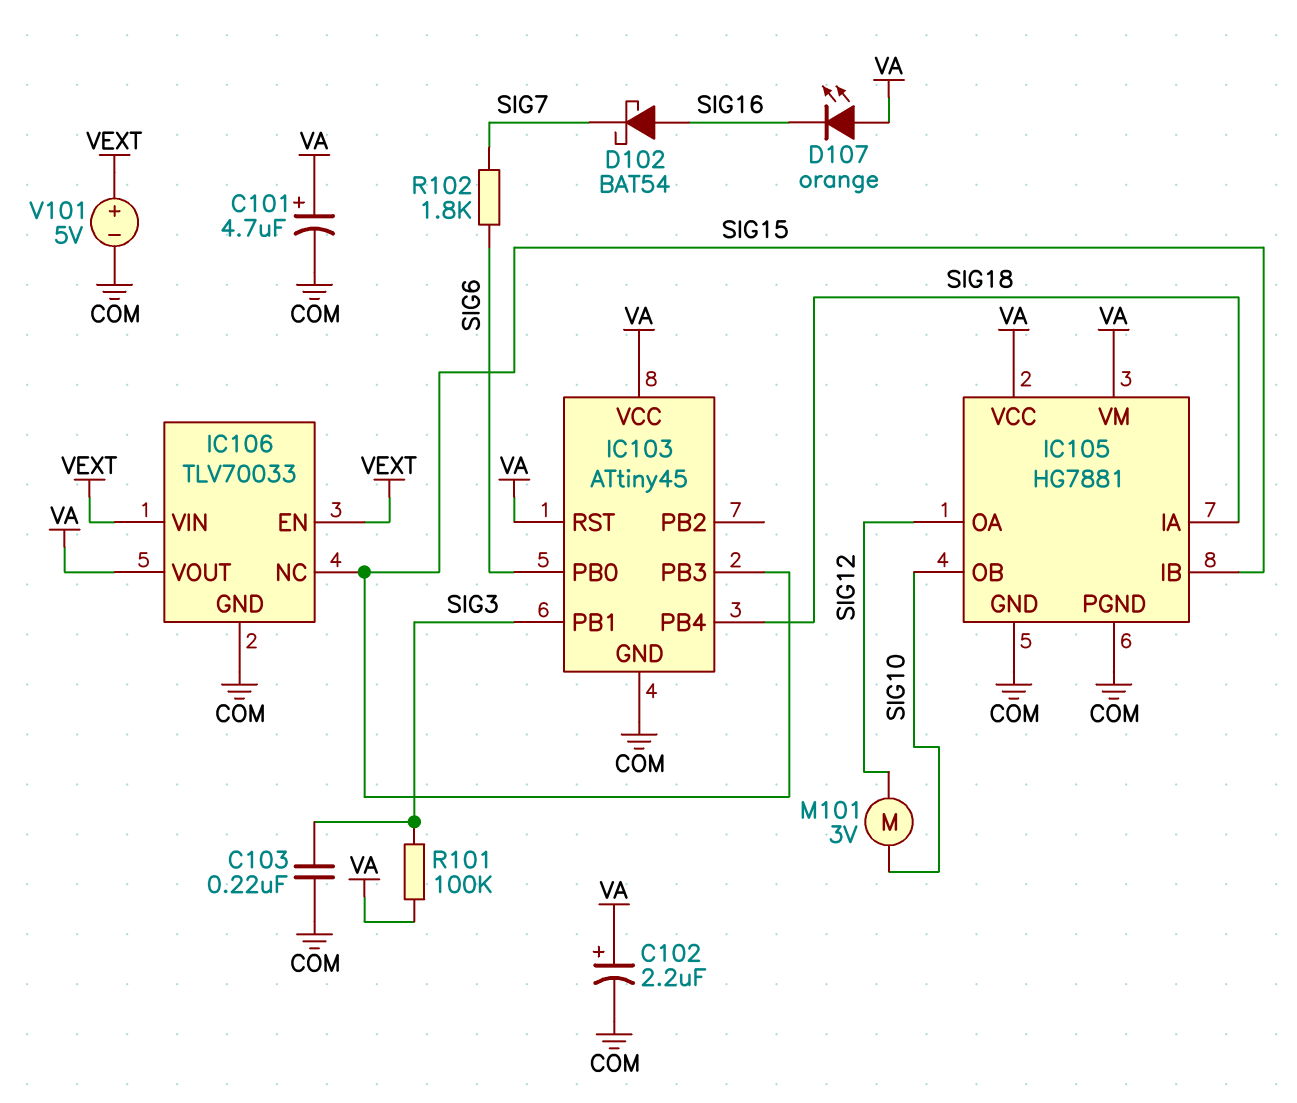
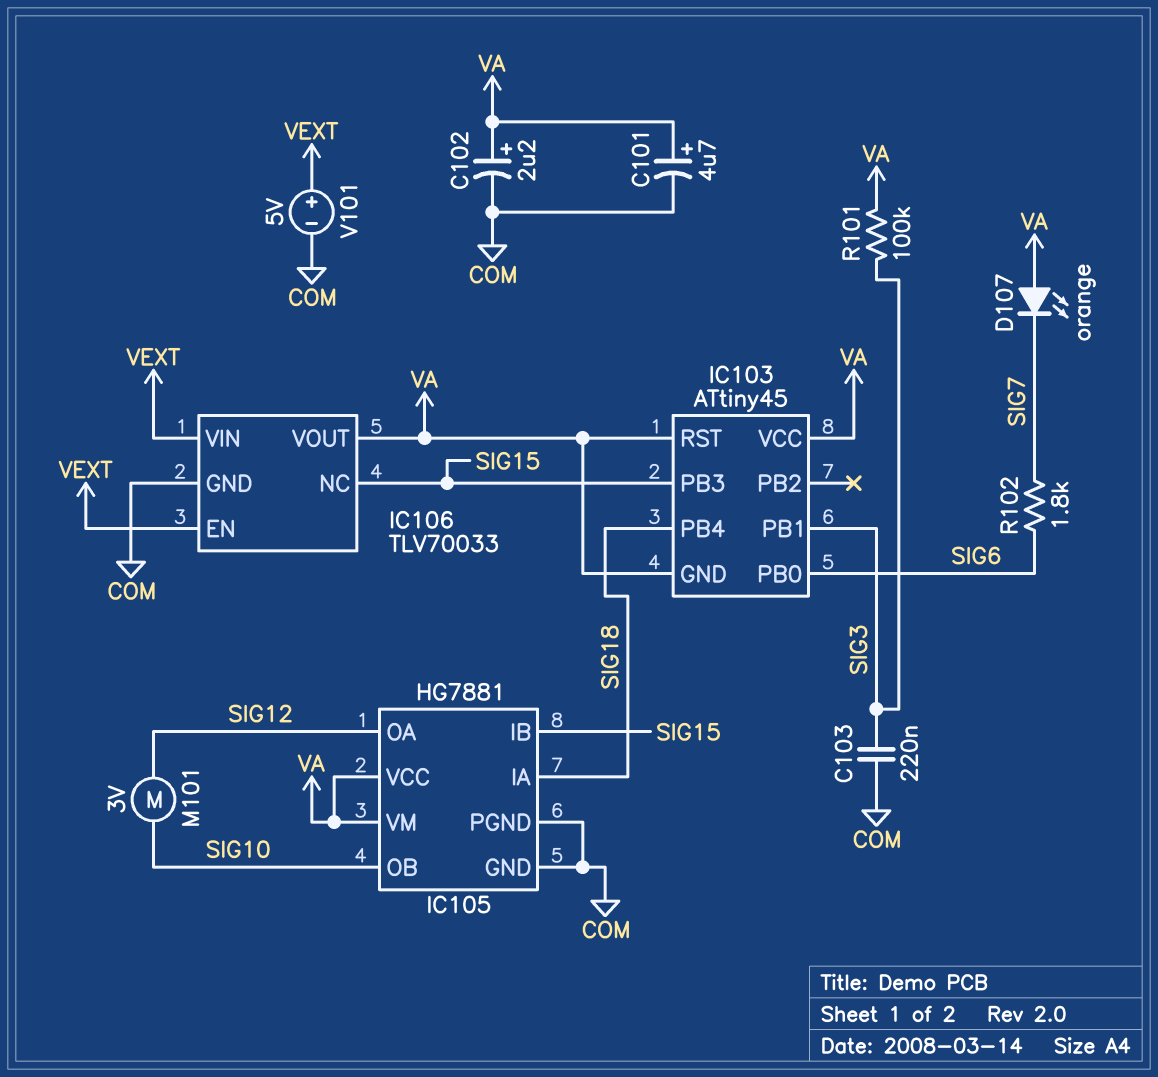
D102: schottky BAT54 (A SIG16, K SIG7) -> none
D107: LED orange (A VA, K SIG16) -> LED orange (A VA, K SIG7)
IC103 pin GND: COM -> VA

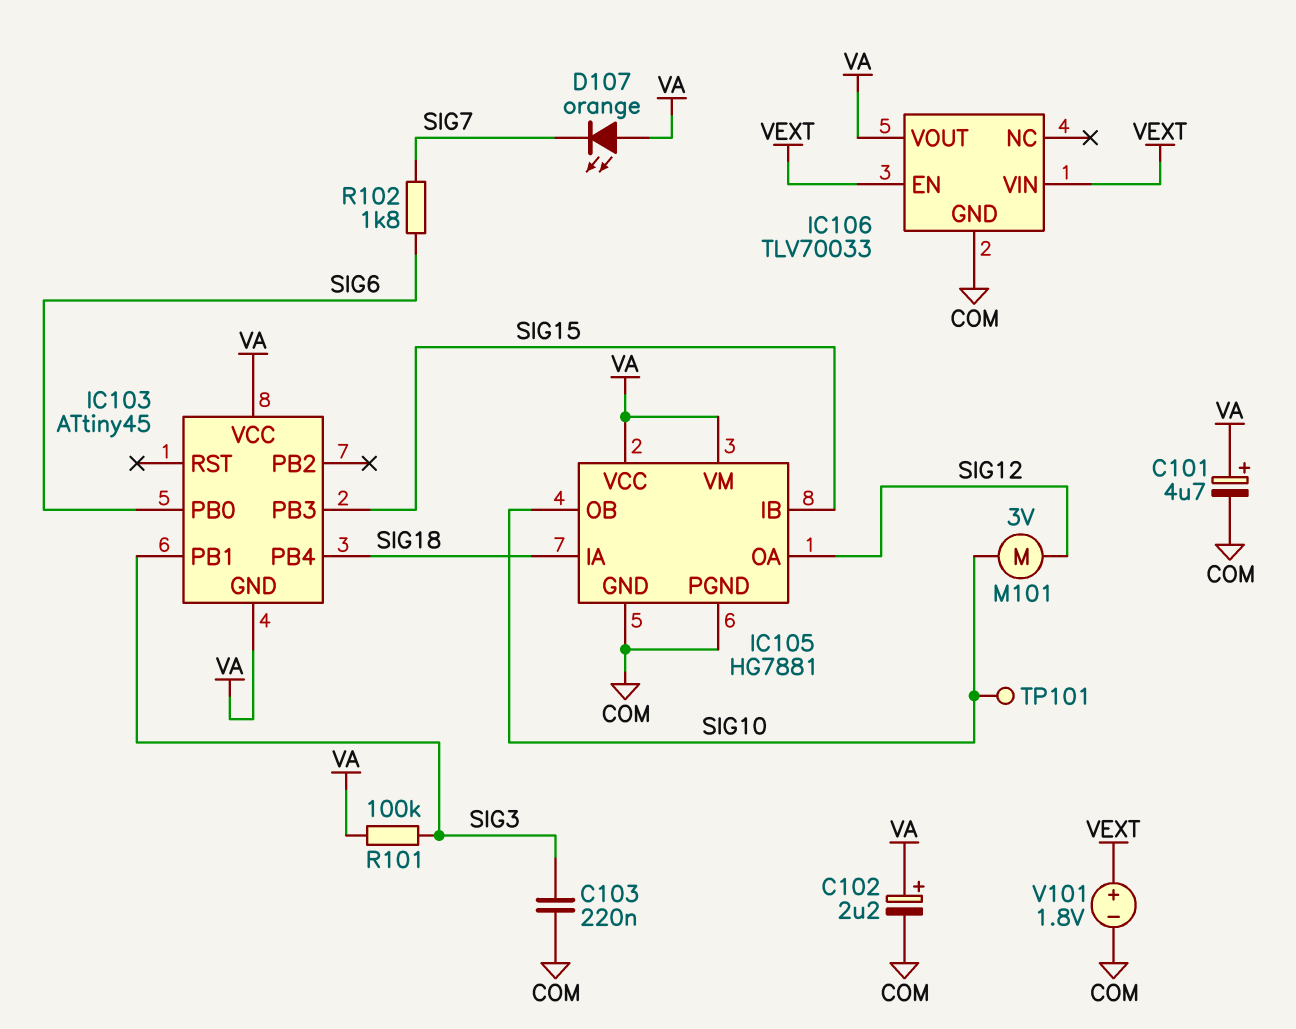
IC103 pin RST: VA -> none
IC106 pin NC: SIG15 -> none
TP101: none -> test point (SIG10)
V101: 5V (plus VEXT, minus COM) -> 1.8V (plus VEXT, minus COM)

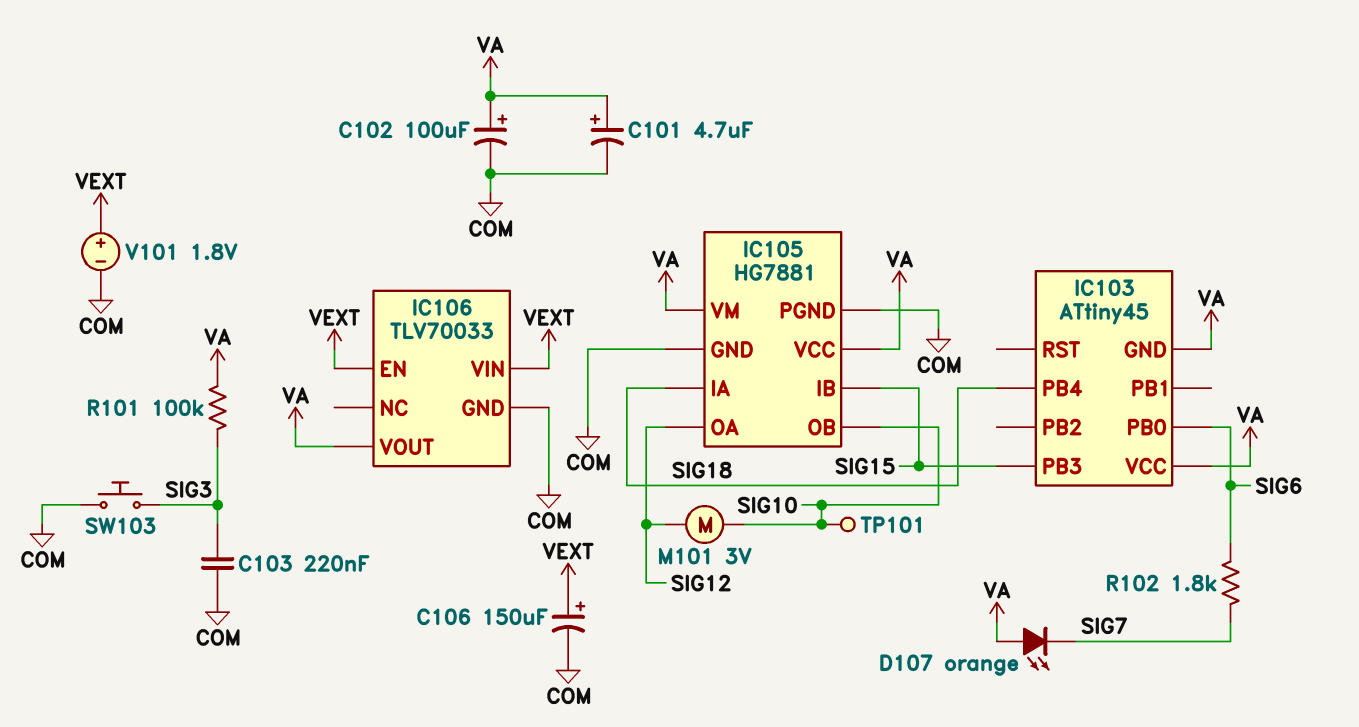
C102: 2.2uF (plus VA, minus COM) -> 100uF (plus VA, minus COM)
C106: none -> 150uF (plus VEXT, minus COM)
IC103 pin PB1: SIG3 -> none
SW103: none -> button (COM, SIG3)

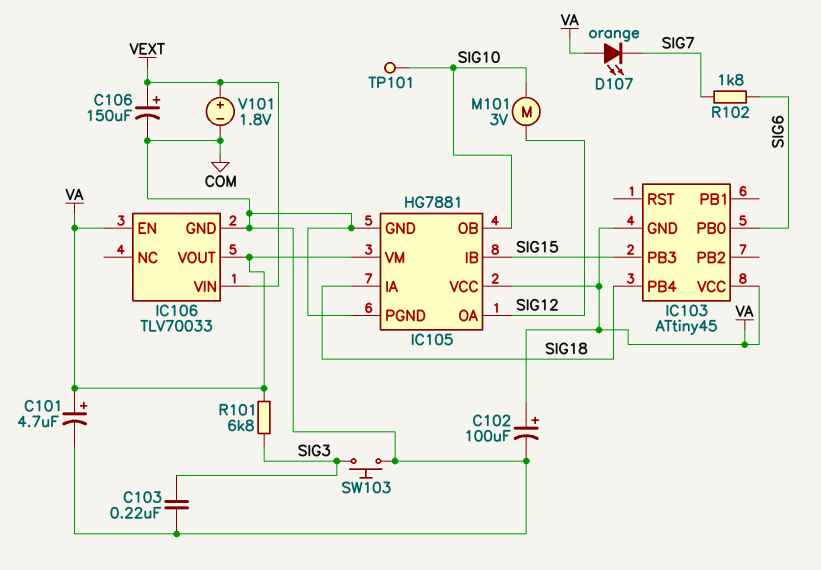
IC106 pin EN: VEXT -> VA
R101: 100k (SIG3, VA) -> 6.8k (SIG3, VA)

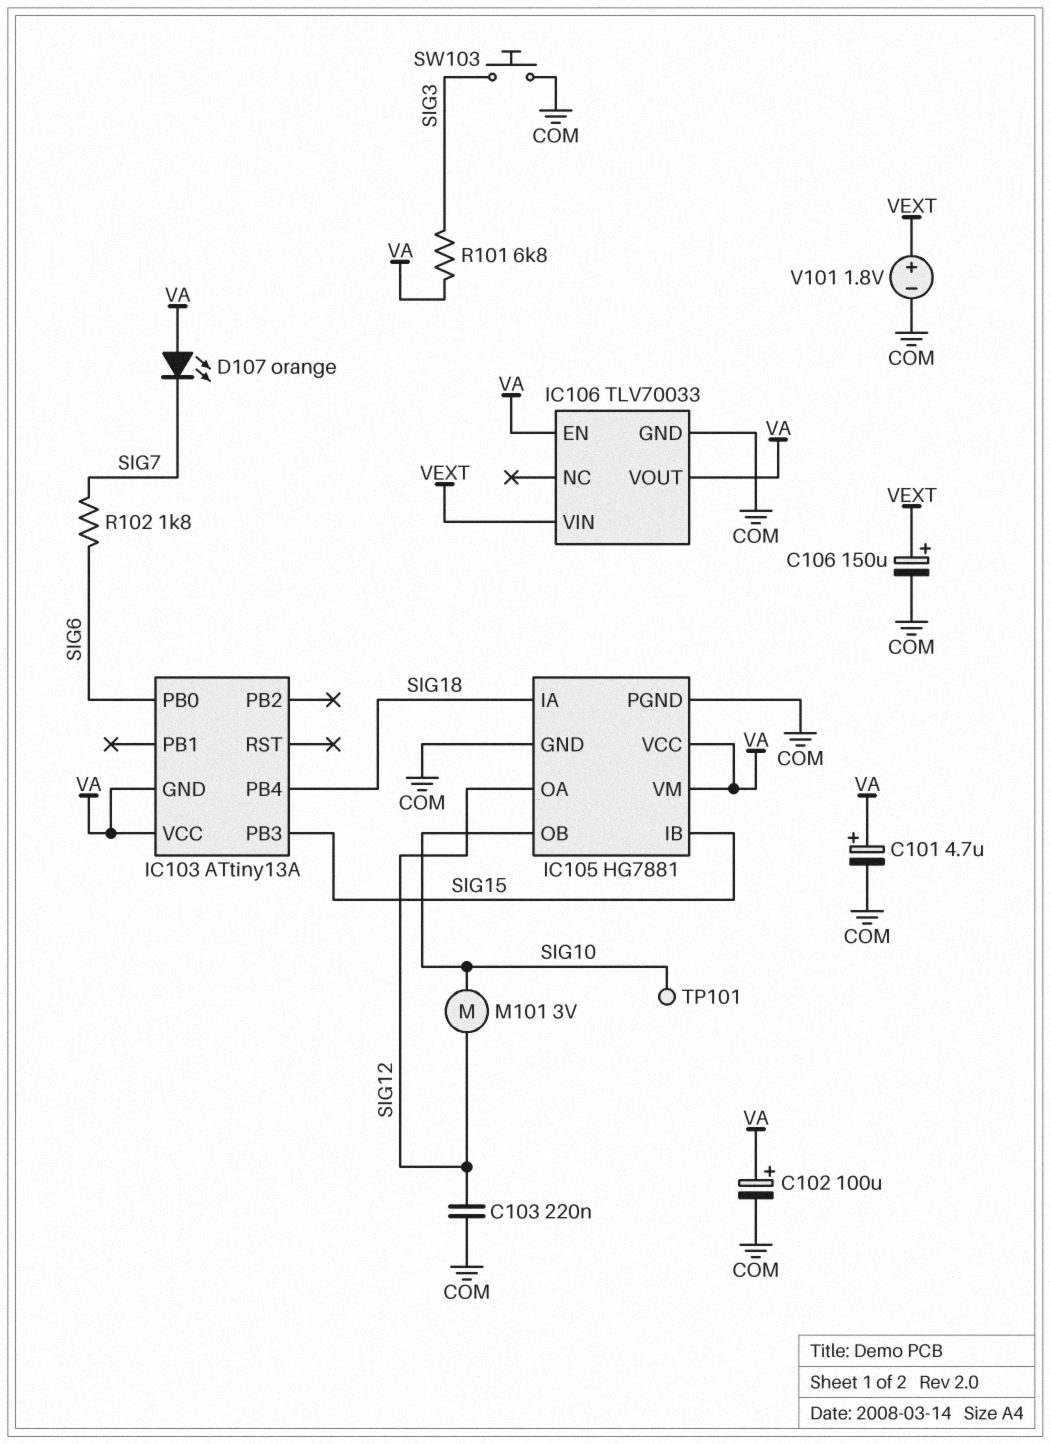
C103: 220nF (COM, SIG3) -> 220nF (COM, SIG12)
IC103: ATtiny45 -> ATtiny13A

